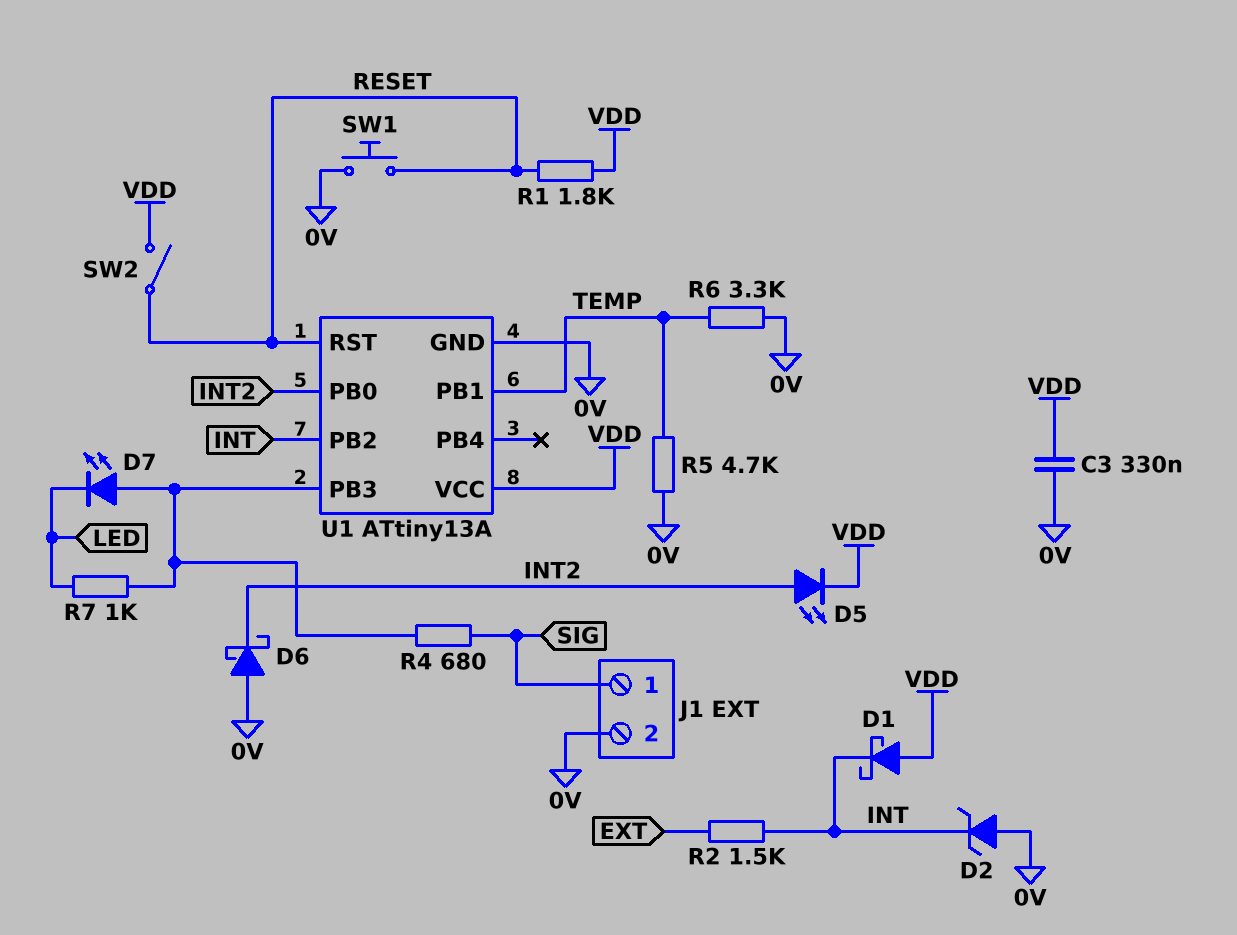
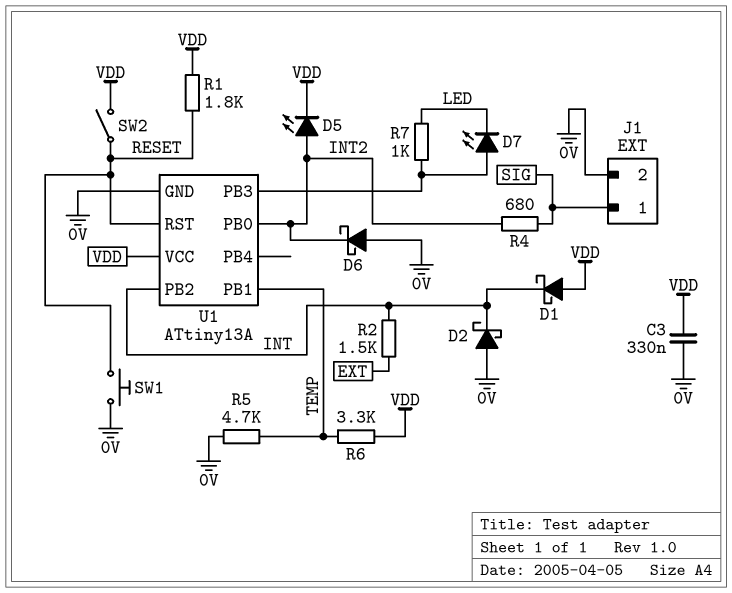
D2: zener (A 0V, K INT) -> schottky (A 0V, K INT)
R4: 680 (SIG, U1/PB3) -> 680 (INT2, SIG)
R6: 3.3k (0V, TEMP) -> 3.3k (TEMP, VDD)

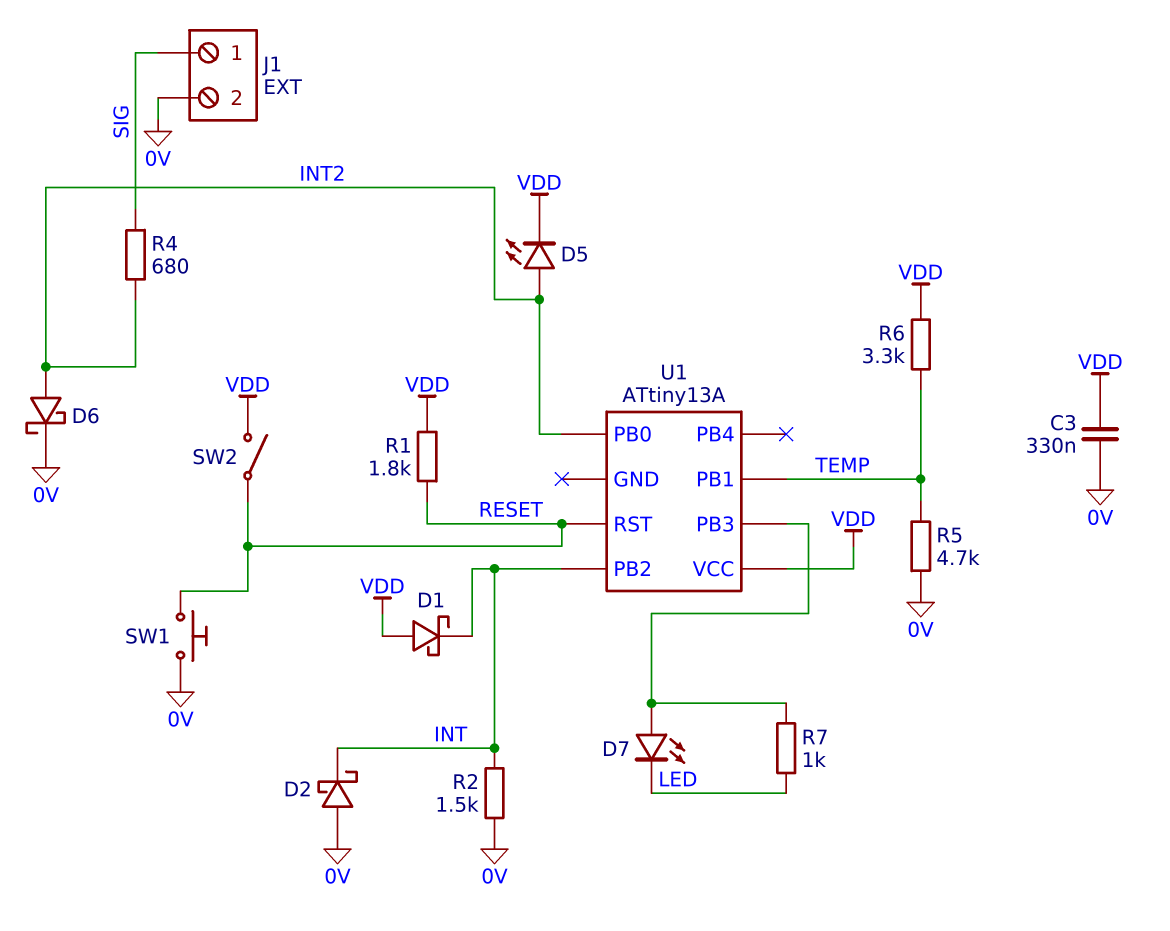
D6: schottky (A 0V, K INT2) -> schottky (A INT2, K 0V)
R2: 1.5k (EXT, INT) -> 1.5k (0V, INT)
U1 pin GND: 0V -> none

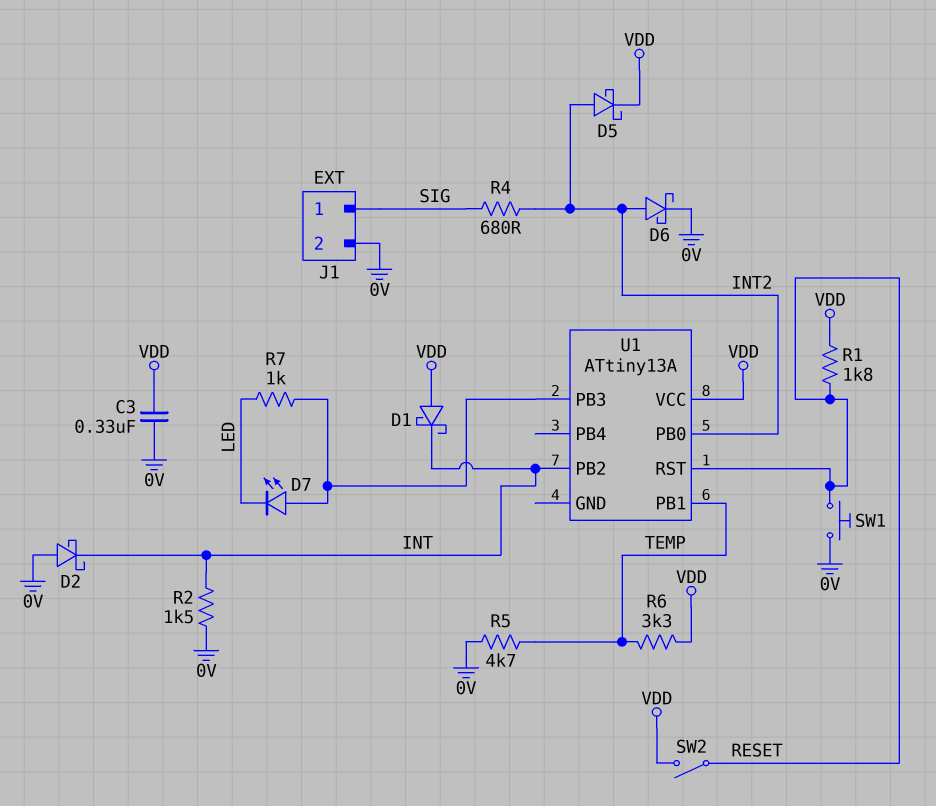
D5: LED (A INT2, K VDD) -> schottky (A INT2, K VDD)

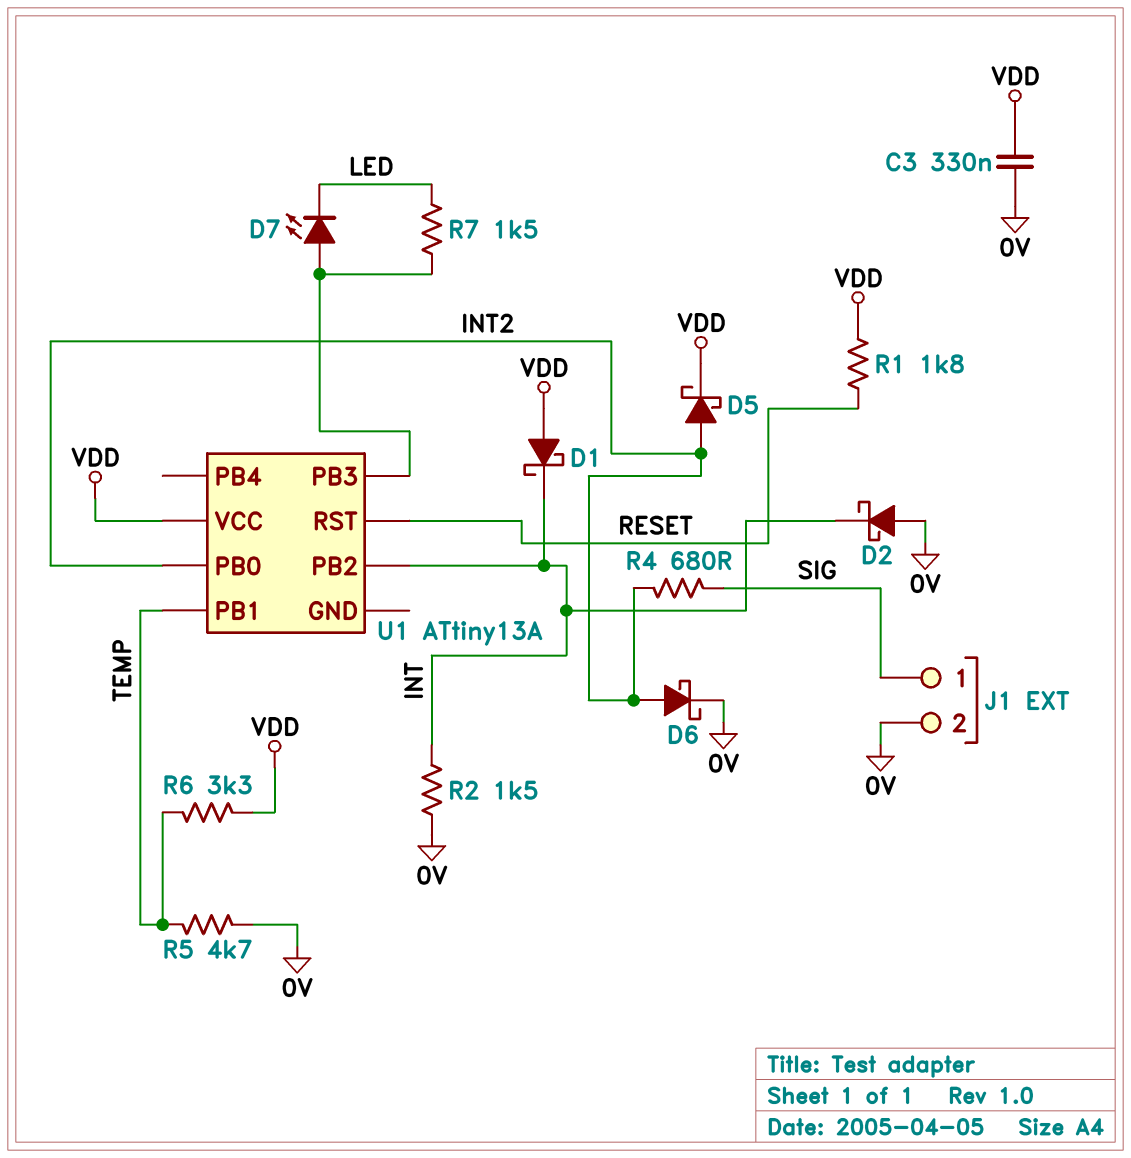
R7: 1k (LED, U1/PB3) -> 1.5k (LED, U1/PB3)
SW1: button (0V, RESET) -> none
SW2: switch (RESET, VDD) -> none

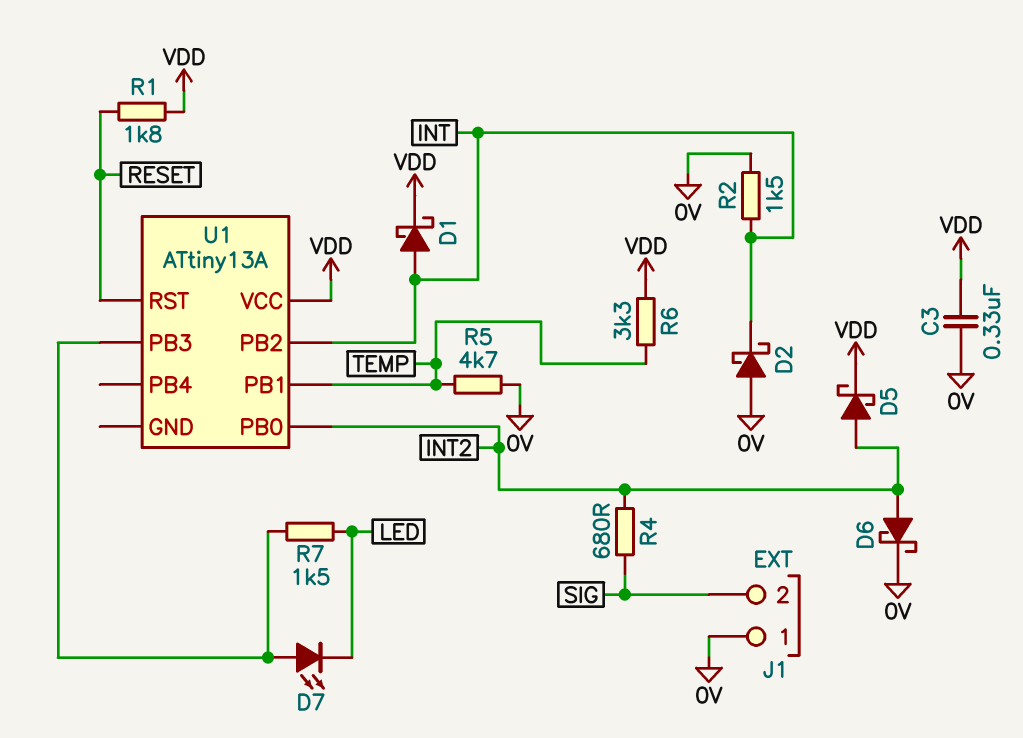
D1: schottky (A VDD, K INT) -> schottky (A INT, K VDD)
J1 pin 1: SIG -> 0V
J1 pin 2: 0V -> SIG

